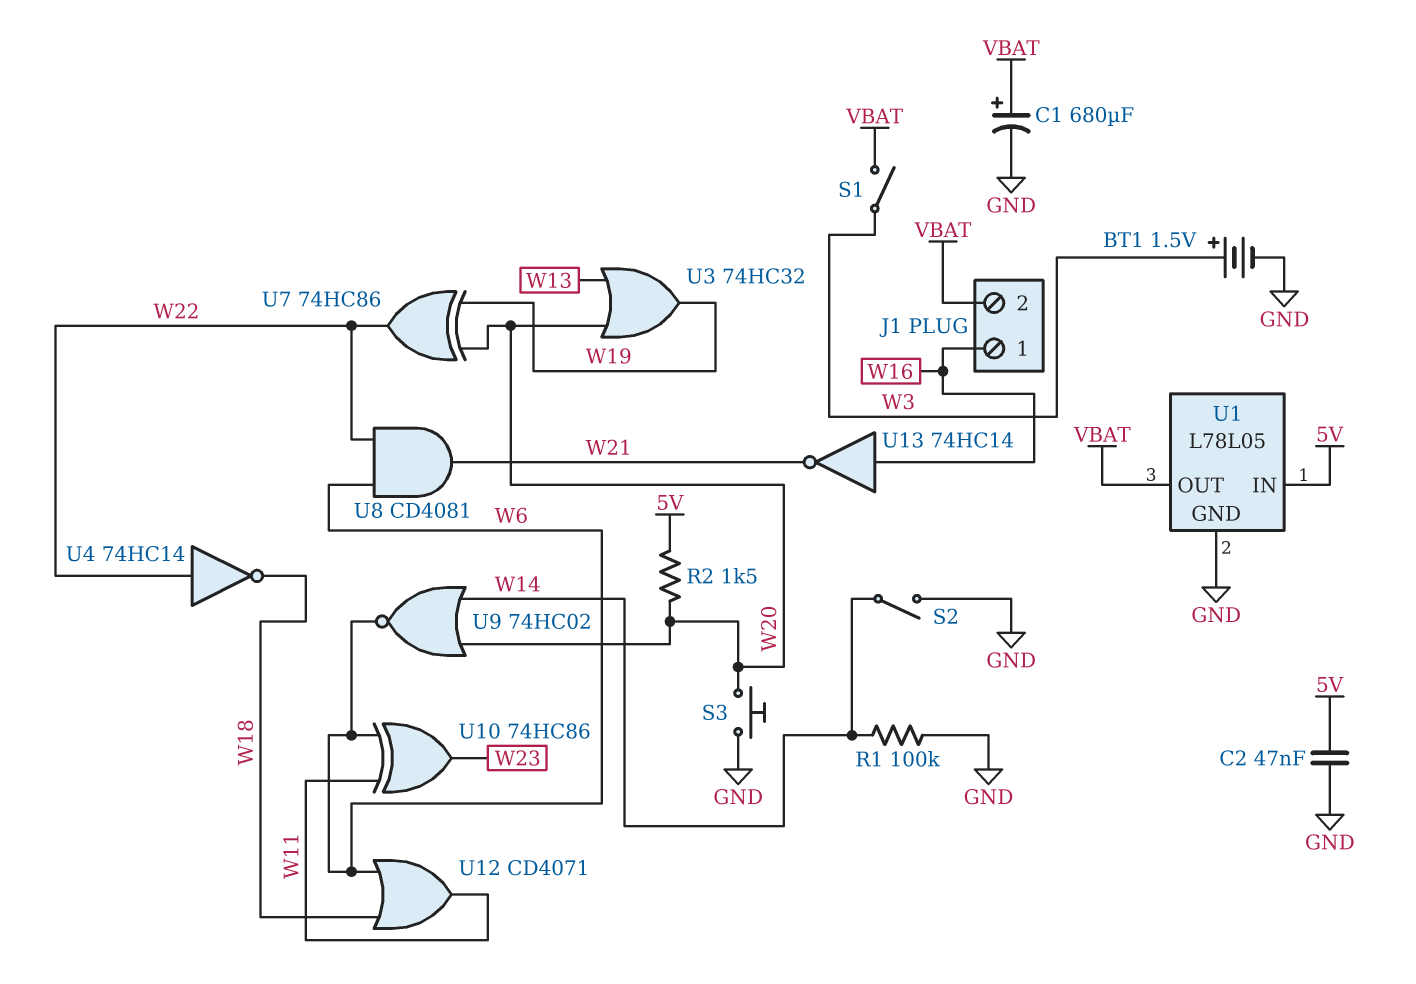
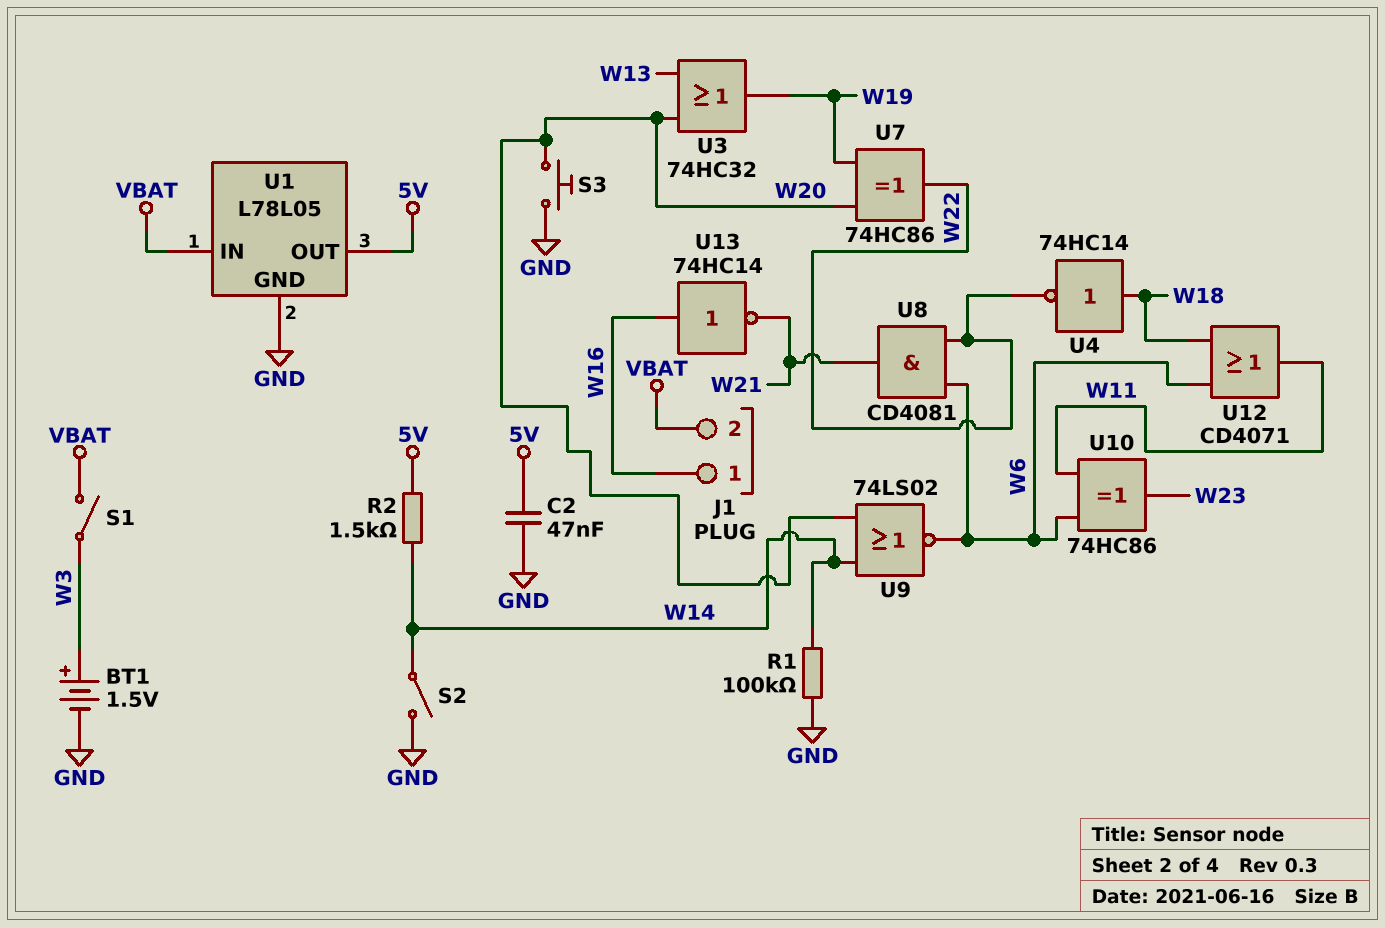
C1: 680uF (plus VBAT, minus GND) -> none
R2: 1.5k (5V, W20) -> 1.5k (5V, W14)
U1 pin IN: 5V -> VBAT
U1 pin OUT: VBAT -> 5V
U4: NOT 74HC14 (in W22, out W18) -> NOT 74HC14 (in W18, out W22)
U9: NOR 74HC02 (in W14, in W20, out W6) -> NOR 74LS02 (in W14, in W20, out W6)

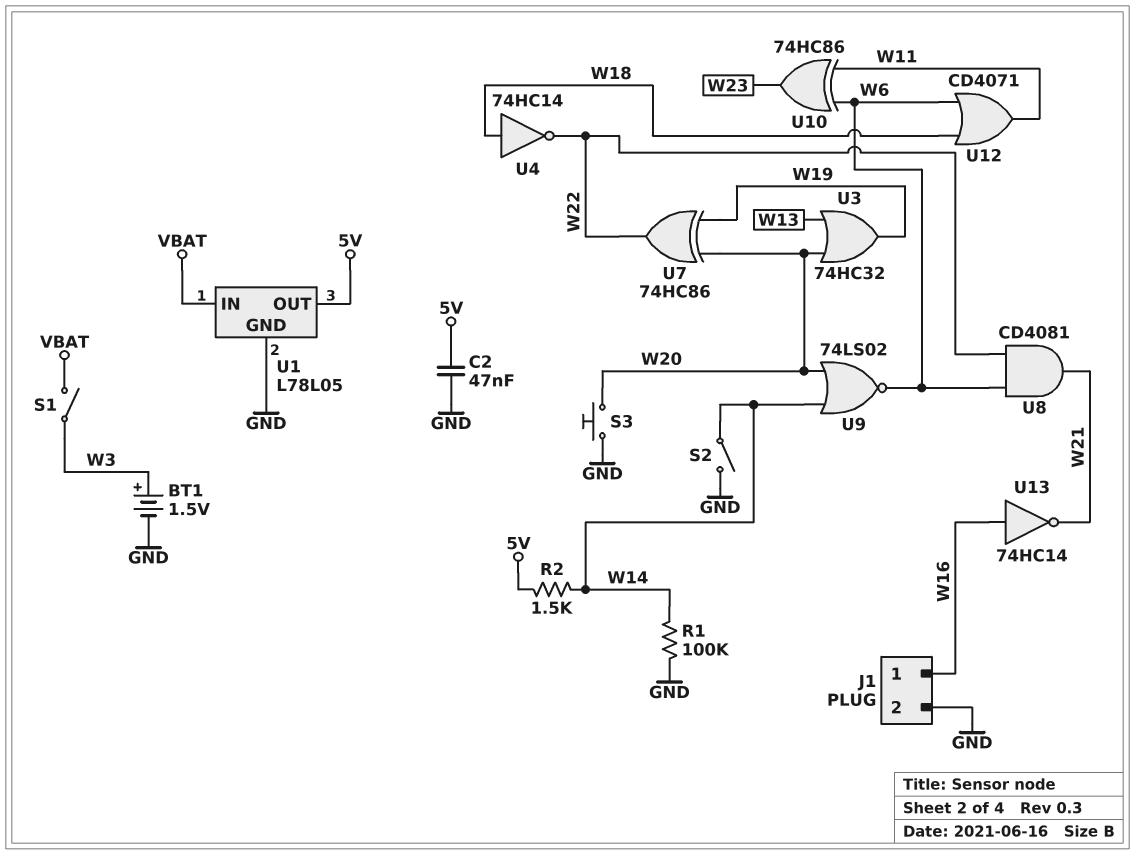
J1 pin 2: VBAT -> GND

